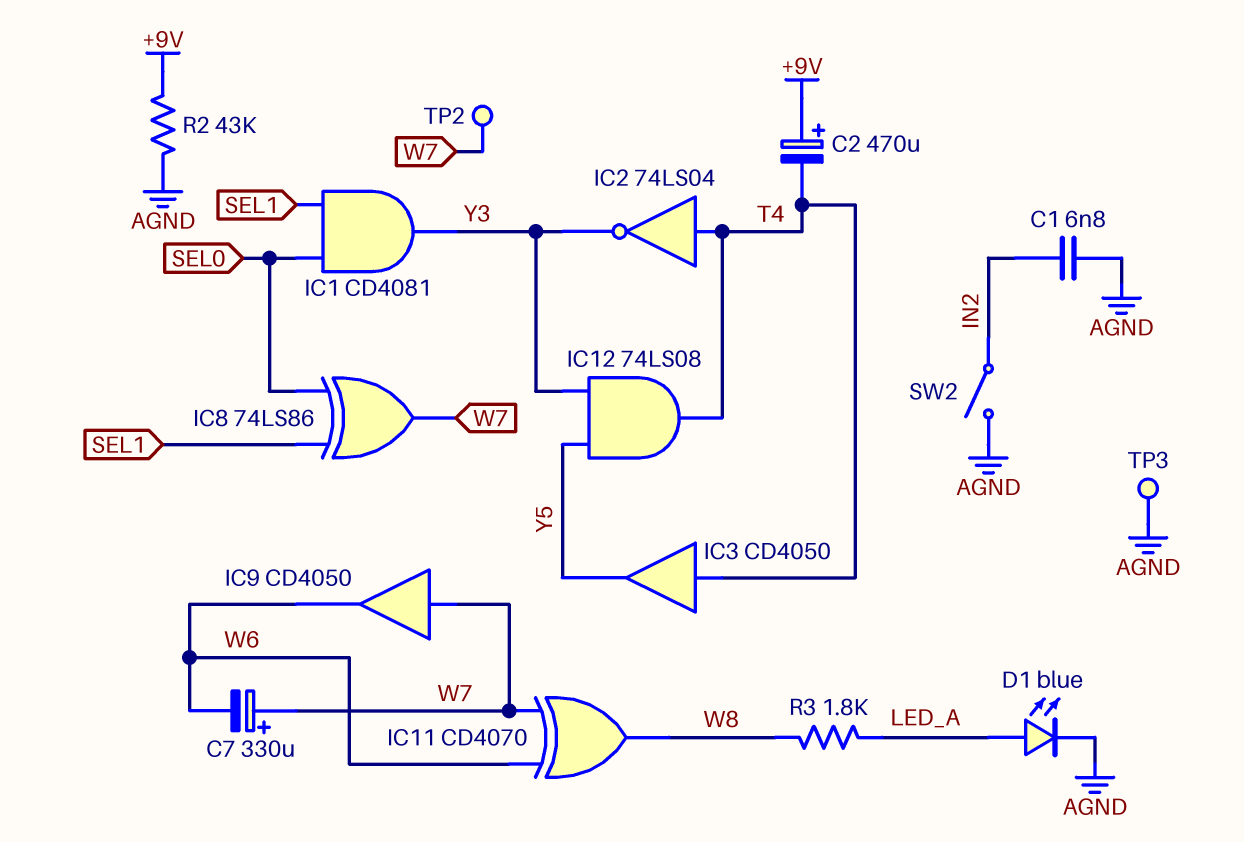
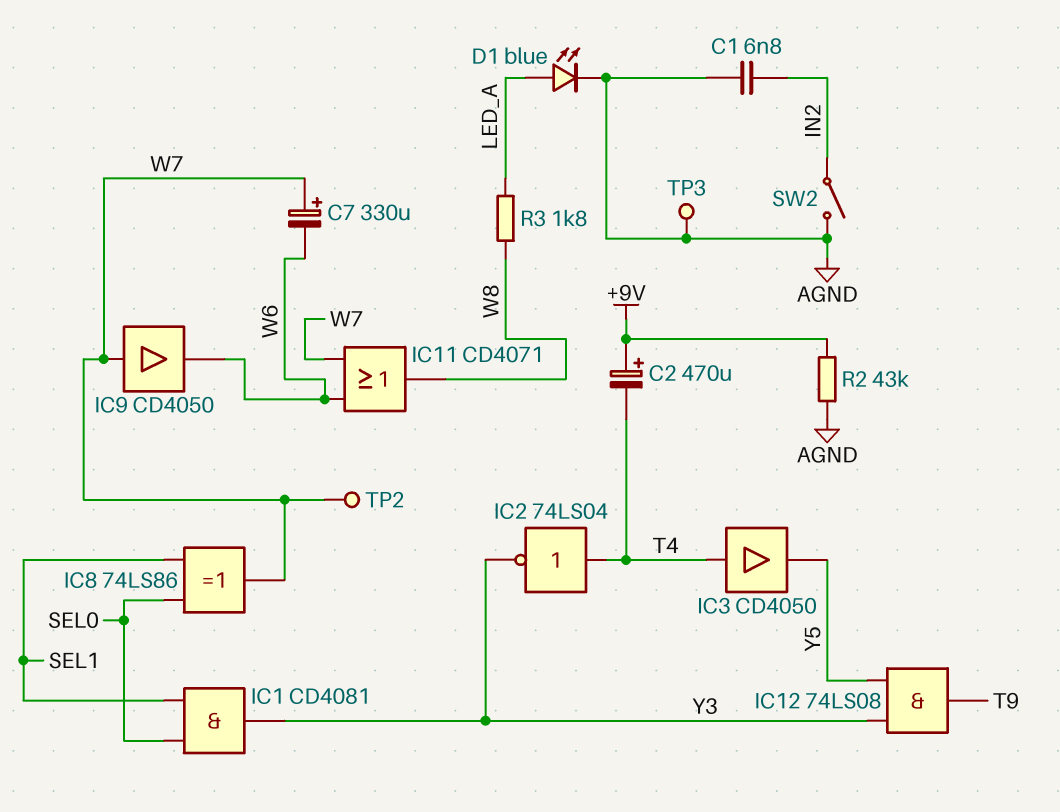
IC11: XOR CD4070 (in W6, in W7, out W8) -> OR CD4071 (in W6, in W7, out W8)
IC12: AND 74LS08 (in Y3, in Y5, out T4) -> AND 74LS08 (in Y3, in Y5, out T9)

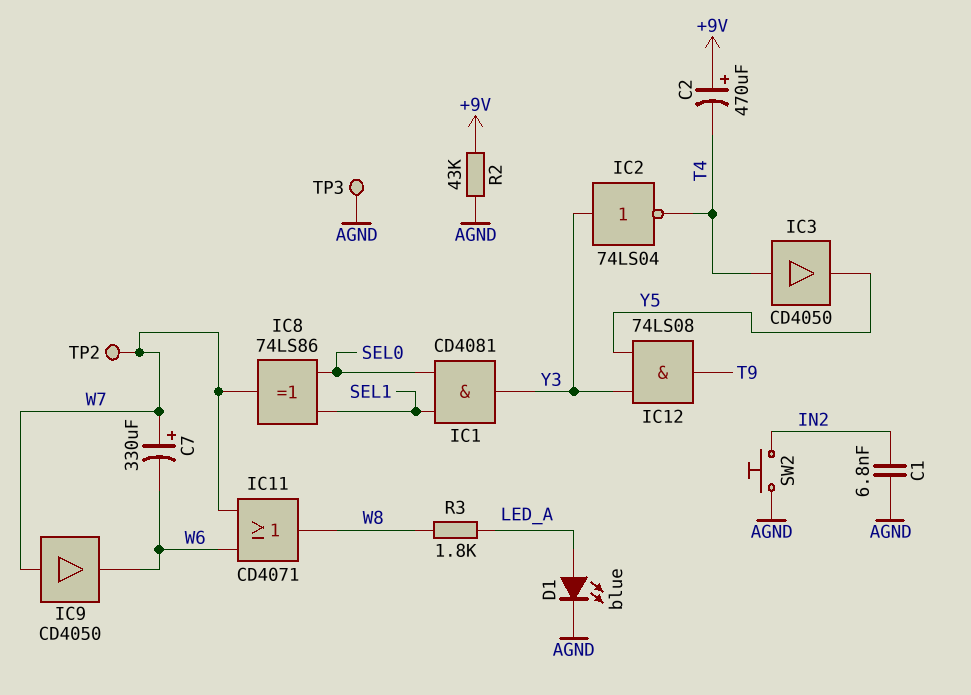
IC2: NOT 74LS04 (in T4, out Y3) -> NOT 74LS04 (in Y3, out T4)
SW2: switch (AGND, IN2) -> button (AGND, IN2)

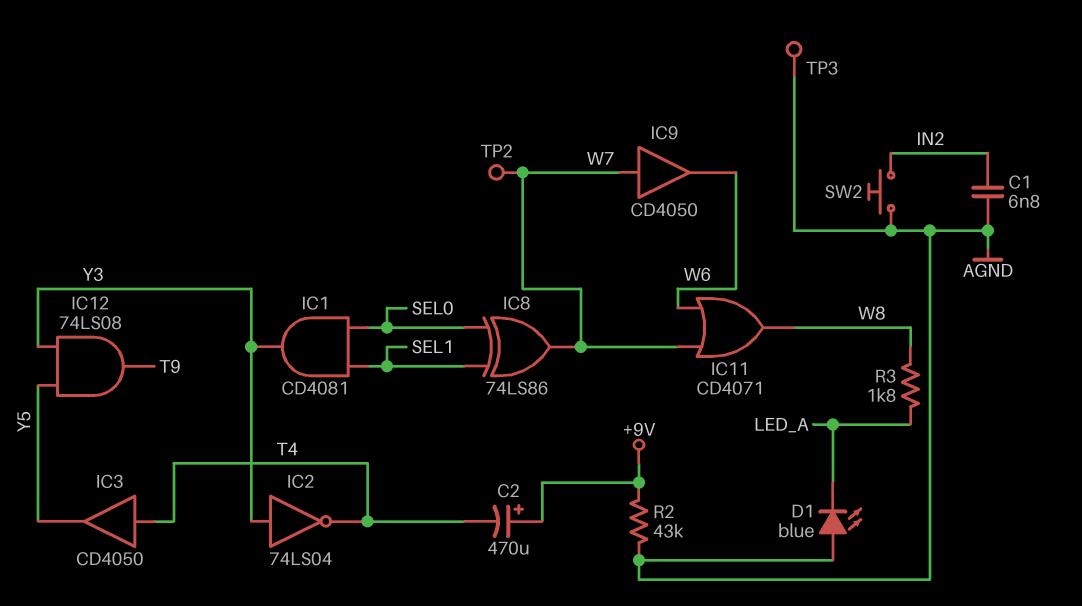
C7: 330uF (plus W7, minus W6) -> none
D1: LED blue (A LED_A, K AGND) -> LED blue (A AGND, K LED_A)

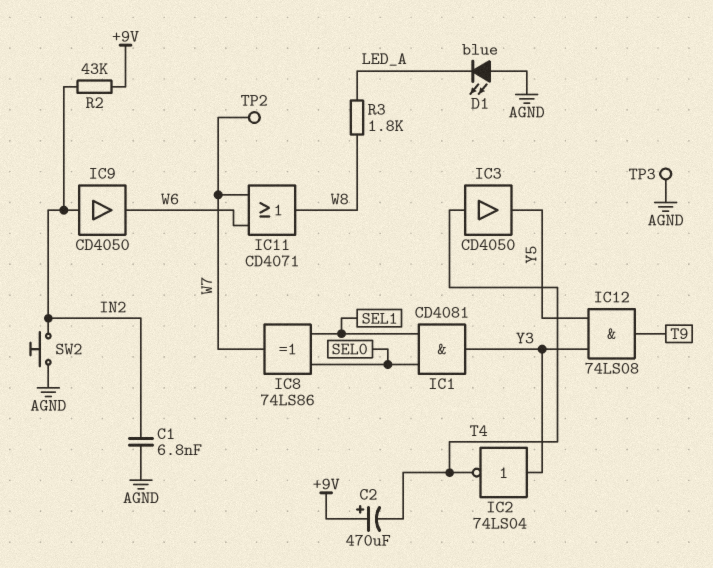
IC9: buffer CD4050 (in W7, out W6) -> buffer CD4050 (in IN2, out W6)
R2: 43k (+9V, AGND) -> 43k (+9V, IN2)

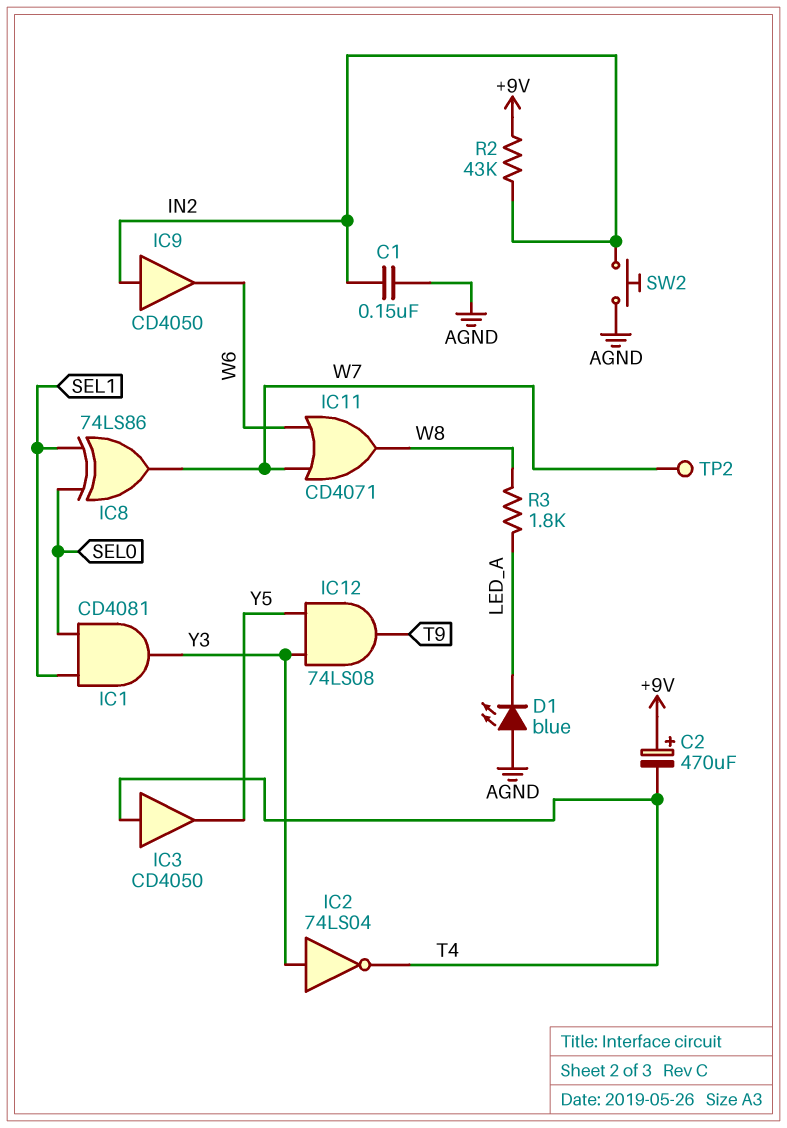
C1: 6.8nF (AGND, IN2) -> 150nF (AGND, IN2)
TP3: test point (AGND) -> none

